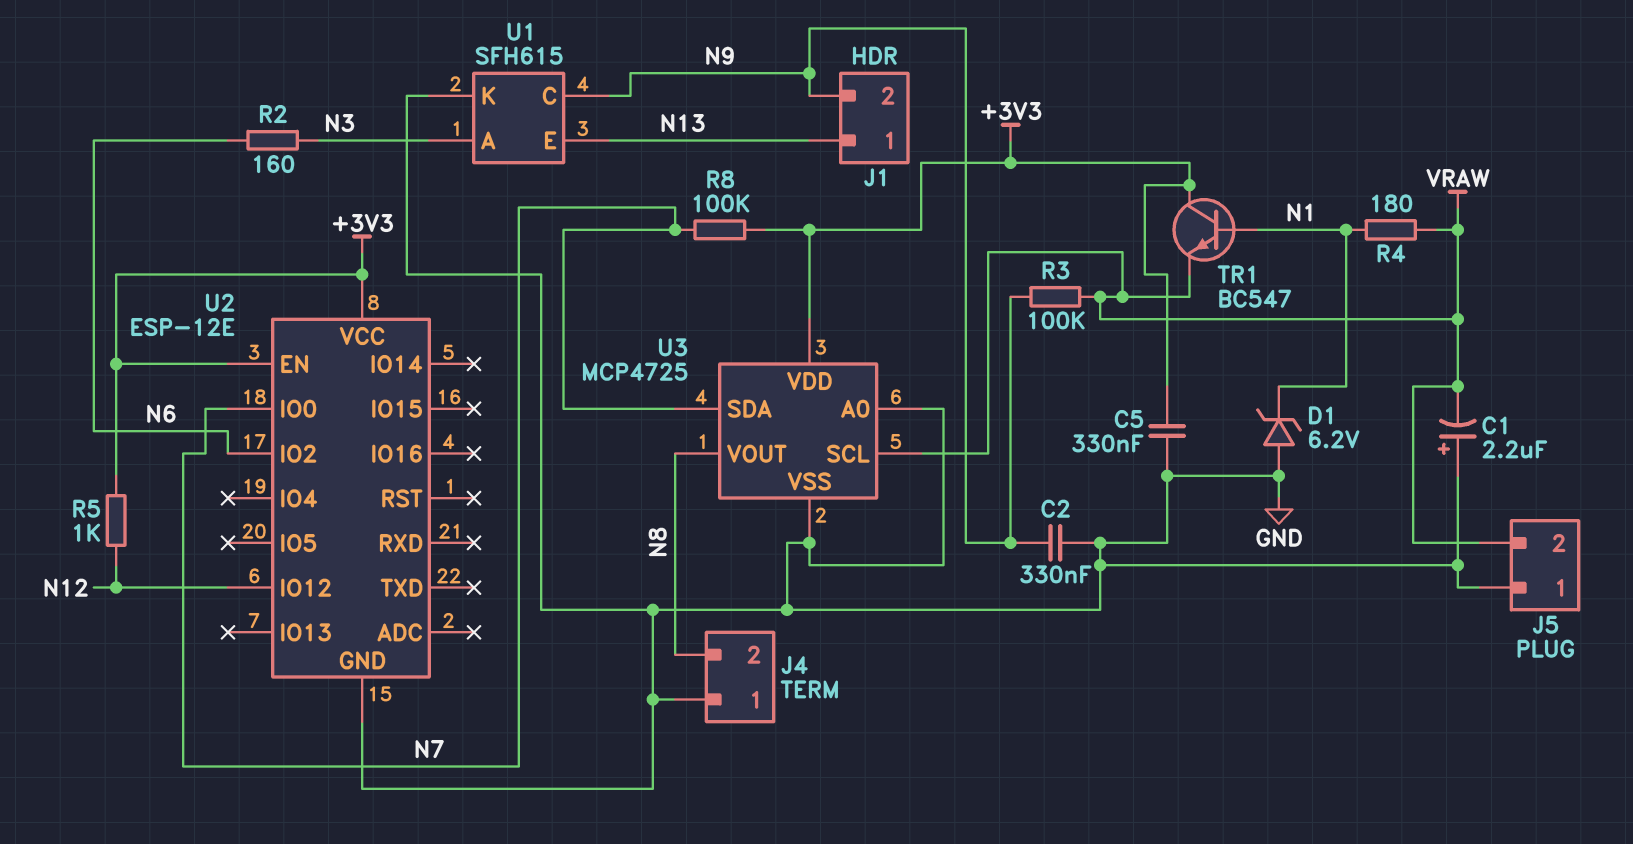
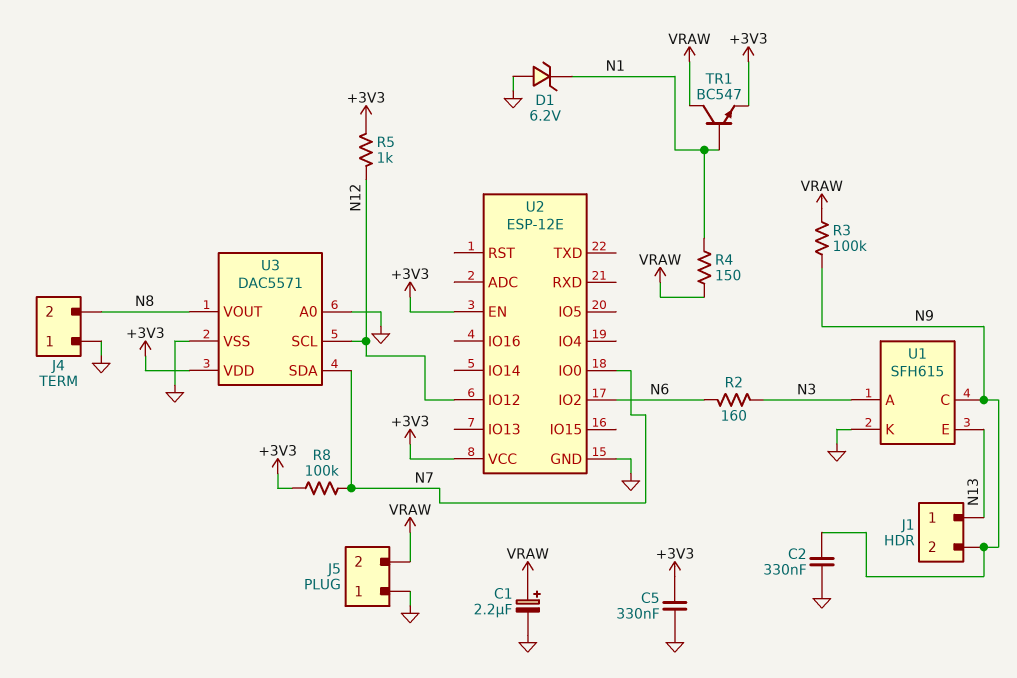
C1: 2.2uF (plus GND, minus VRAW) -> 2.2uF (plus VRAW, minus GND)
R4: 180 (N1, VRAW) -> 150 (N1, VRAW)
TR1: NPN BC547 (B N1, C +3V3, E VRAW) -> NPN BC547 (B N1, C VRAW, E +3V3)
U3: MCP4725 -> DAC5571
U3 pin SCL: VRAW -> N12

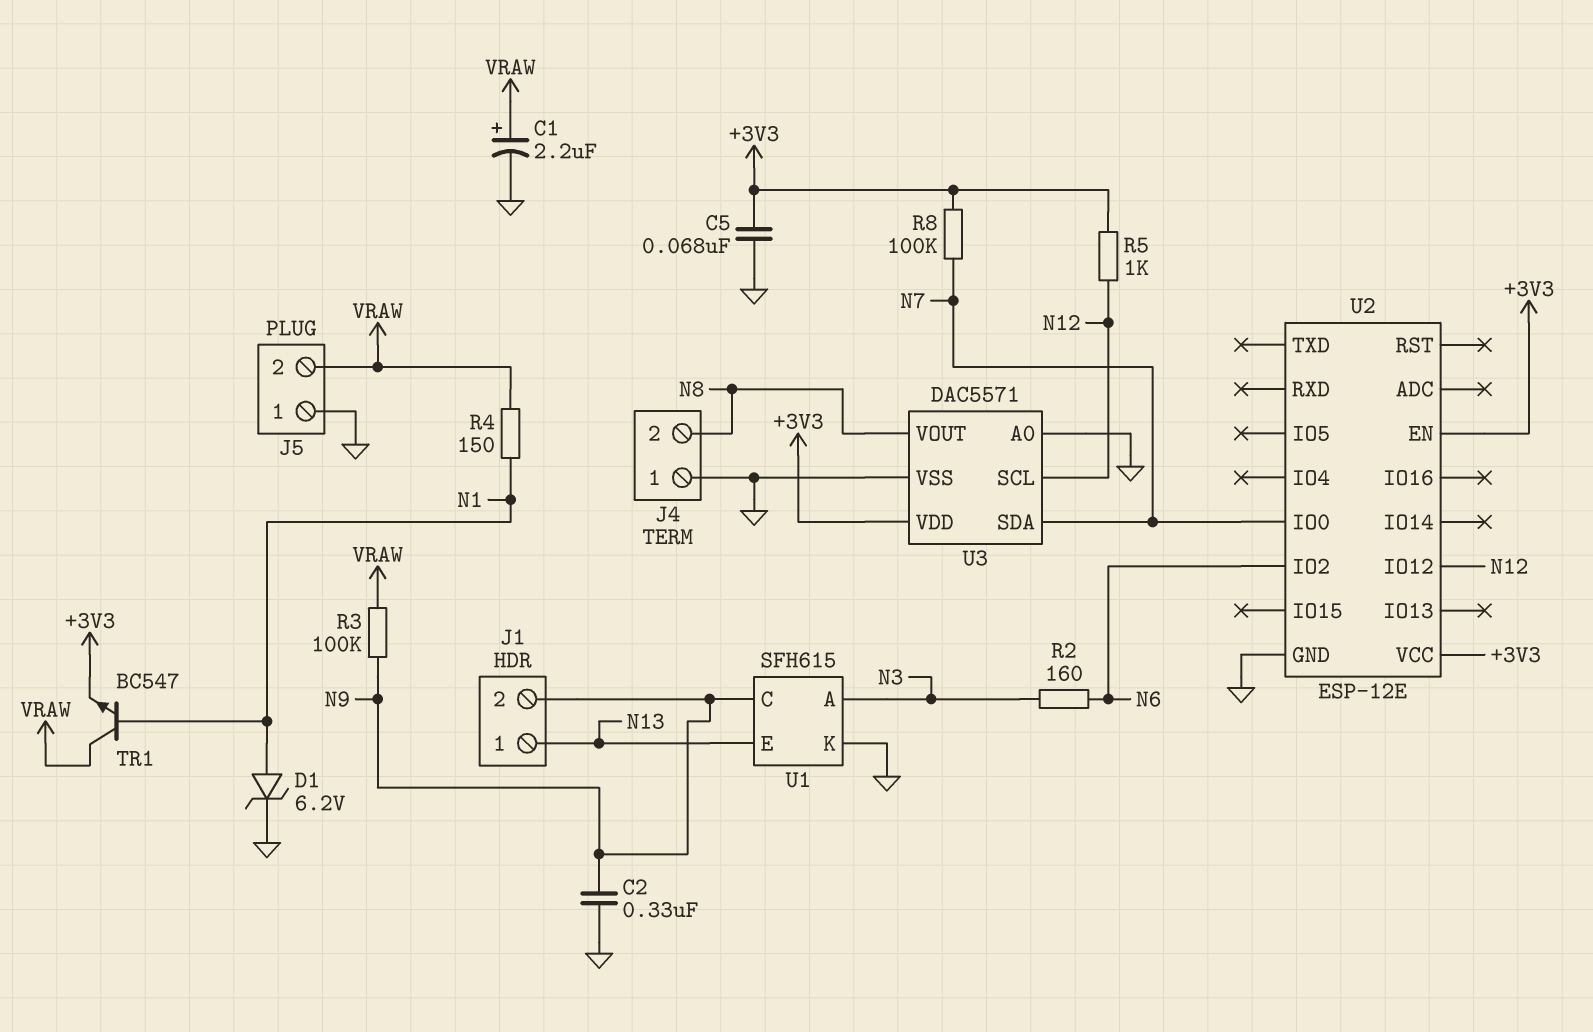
C5: 330nF (+3V3, GND) -> 68nF (+3V3, GND)
D1: zener 6.2V (A GND, K N1) -> zener 6.2V (A N1, K GND)

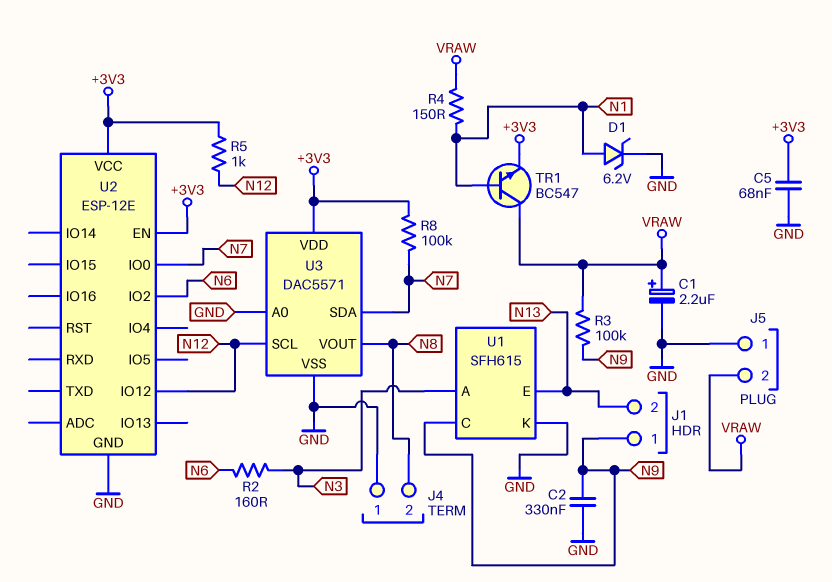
J1 pin 1: N13 -> N9
J1 pin 2: N9 -> N13

